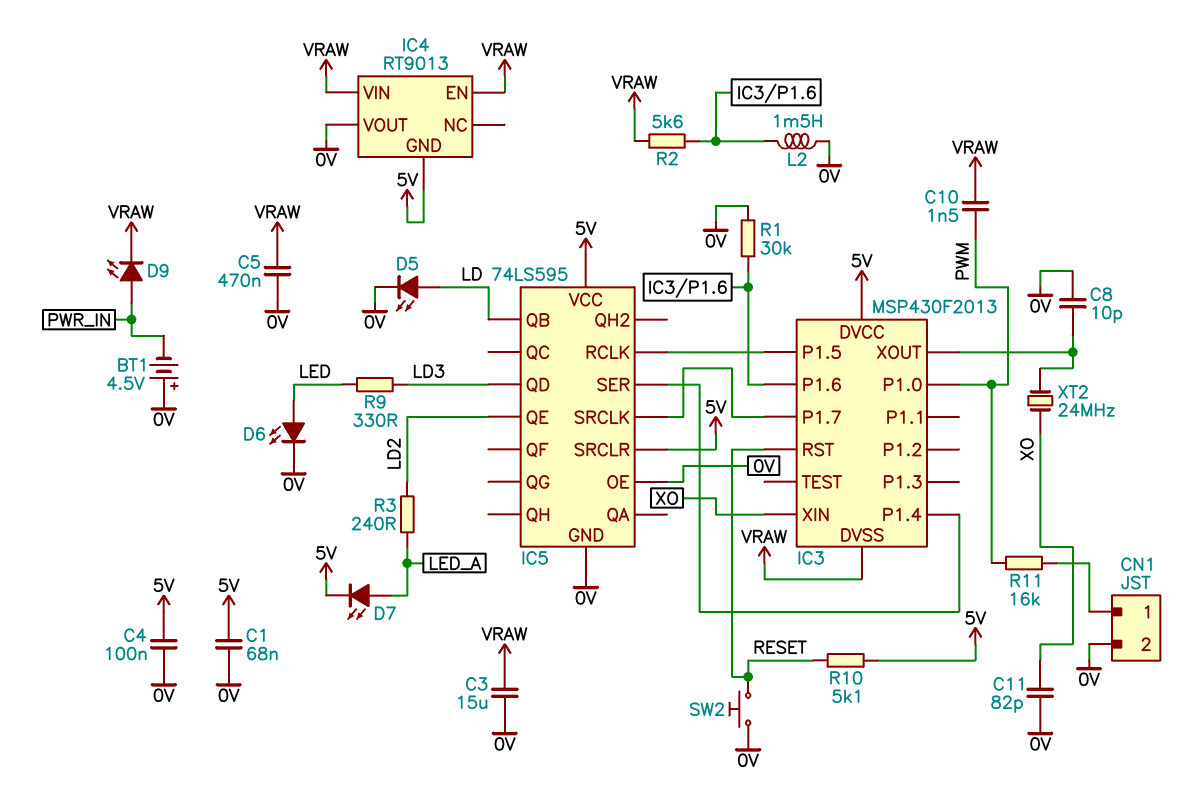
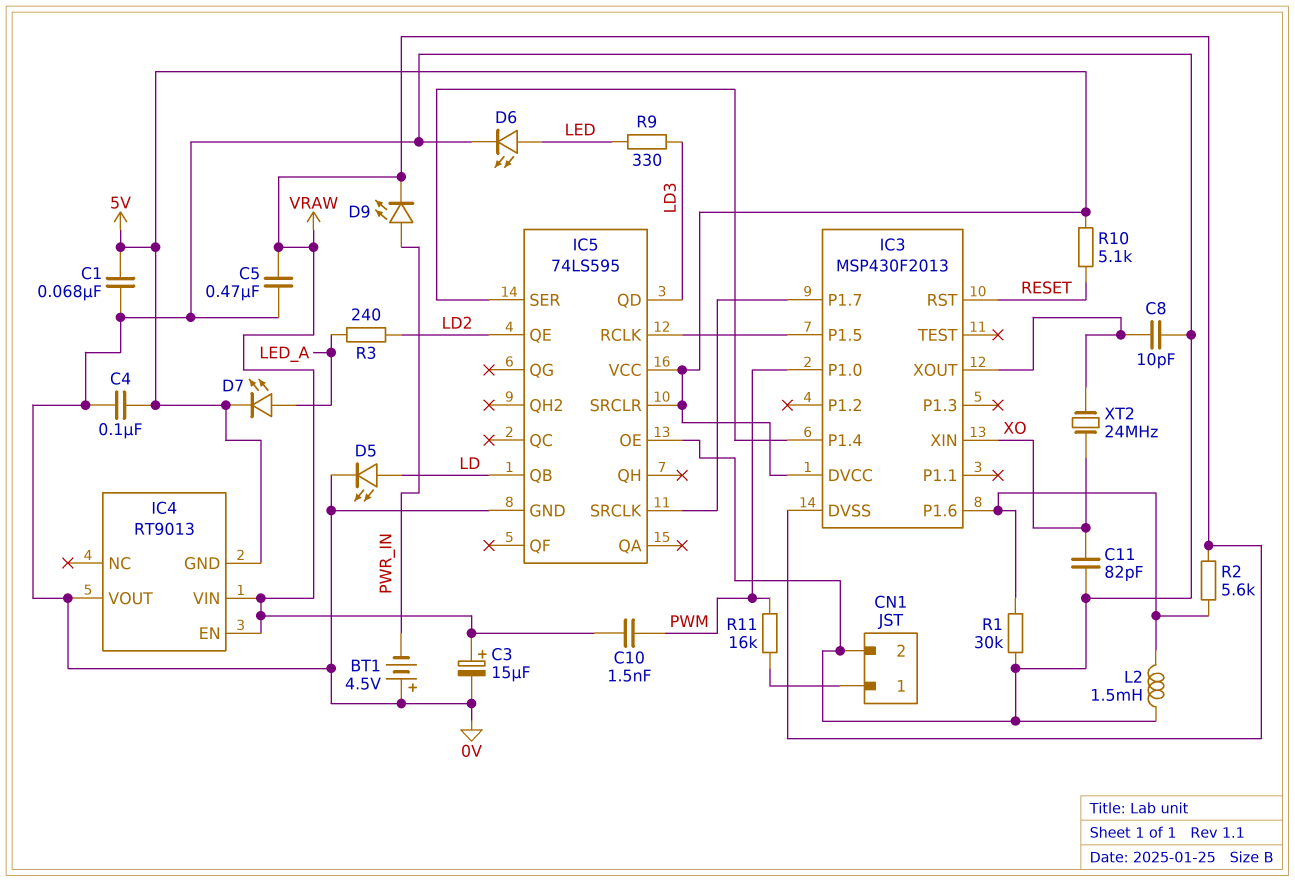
C3: 15uF (0V, VRAW) -> 15uF (plus VRAW, minus 0V)
SW2: button (0V, RESET) -> none

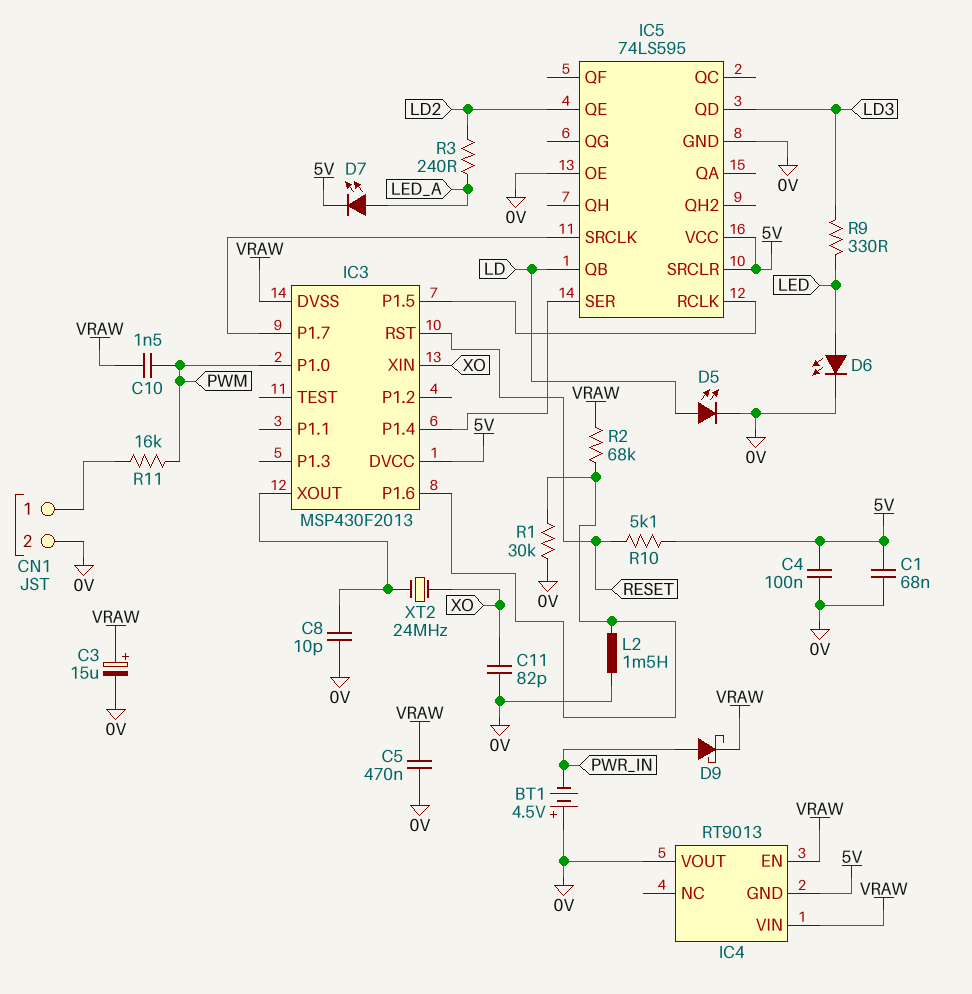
D9: LED (A PWR_IN, K VRAW) -> schottky (A PWR_IN, K VRAW)
R2: 5.6k (IC3/P1.6, VRAW) -> 68k (IC3/P1.6, VRAW)

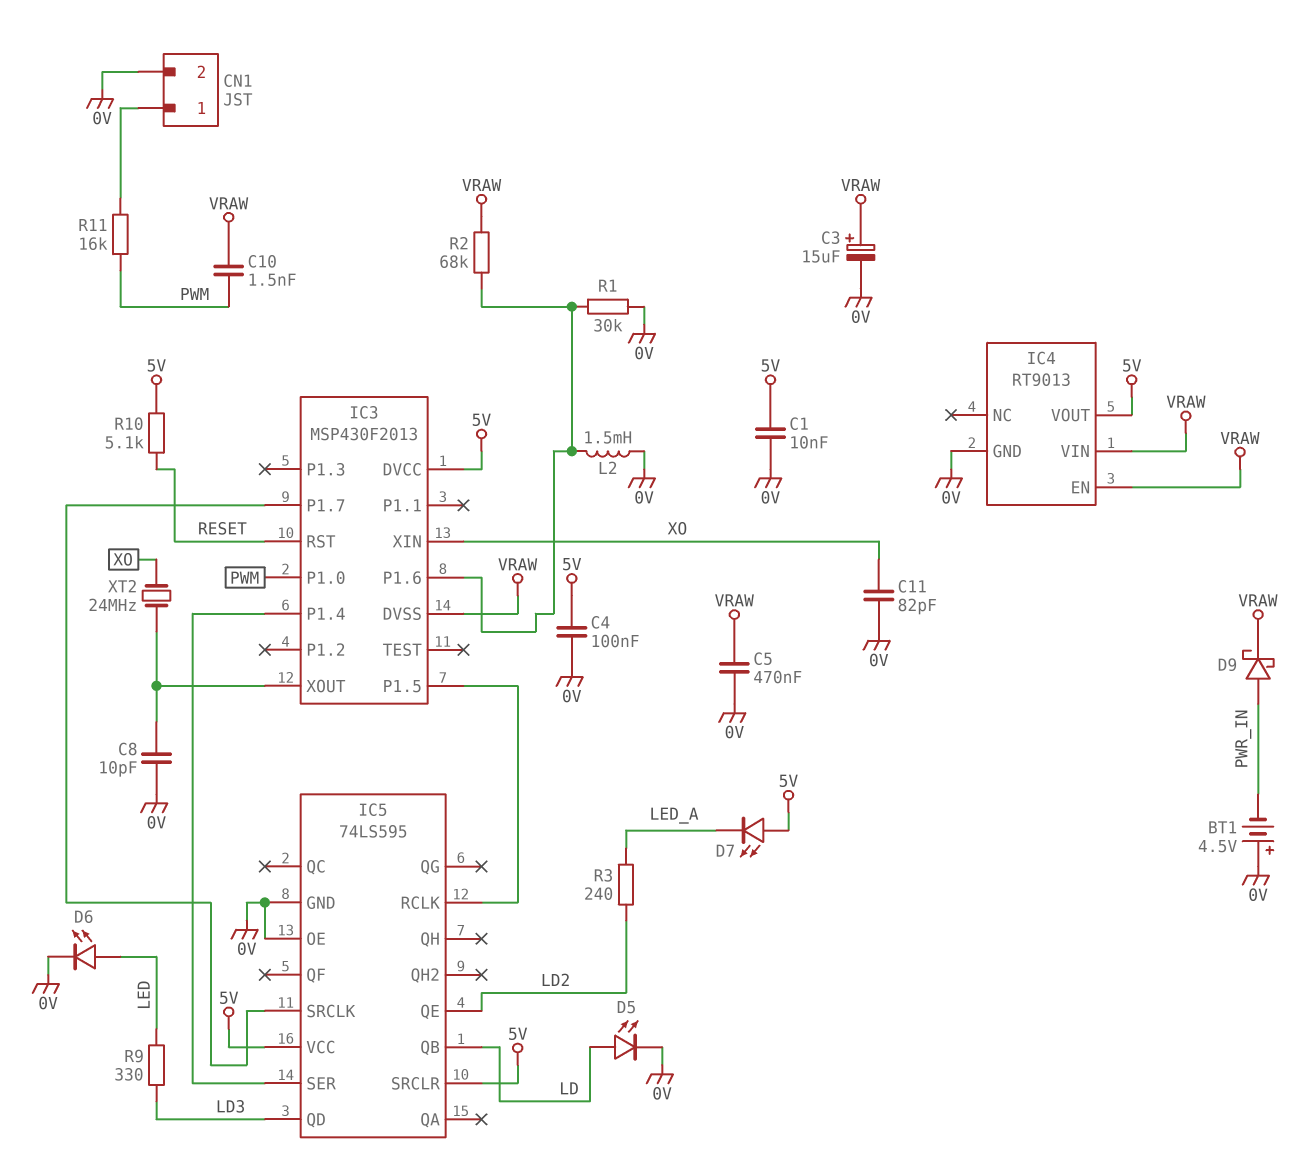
C1: 68nF (0V, 5V) -> 10nF (0V, 5V)
D7: LED (A LED_A, K 5V) -> LED (A 5V, K LED_A)
IC4 pin GND: 5V -> 0V
IC4 pin VOUT: 0V -> 5V

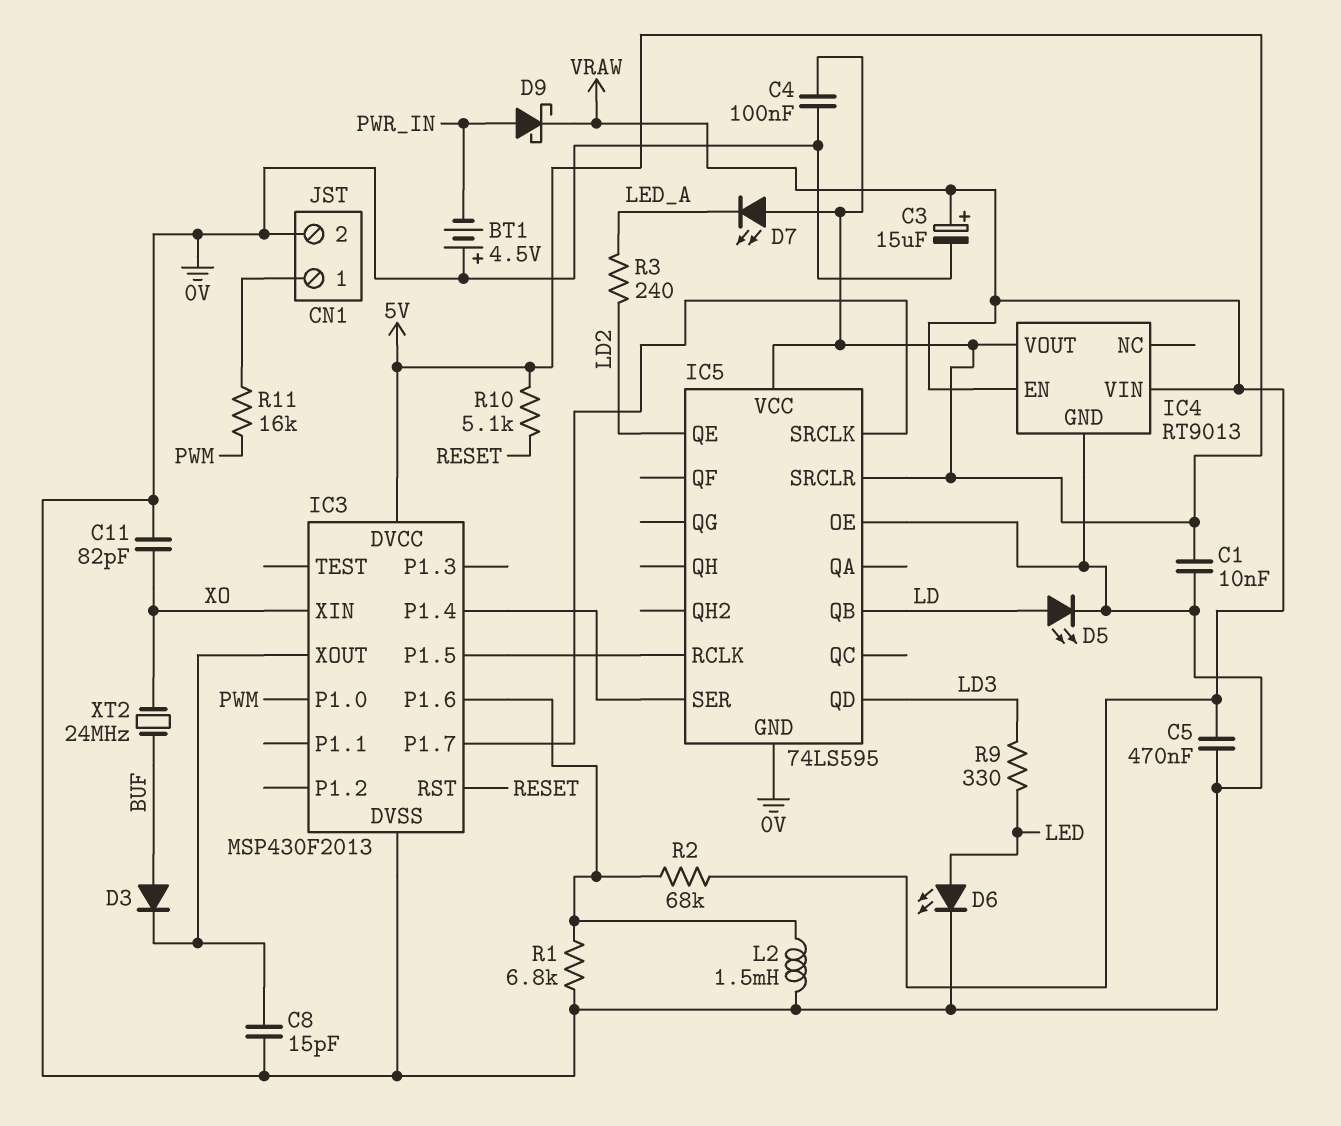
C8: 10pF (0V, IC3/XOUT) -> 15pF (0V, IC3/XOUT)
C10: 1.5nF (PWM, VRAW) -> none
D3: none -> diode (A BUF, K IC3/XOUT)
IC3 pin DVSS: VRAW -> 0V
R1: 30k (0V, IC3/P1.6) -> 6.8k (0V, IC3/P1.6)
XT2: 24MHz (IC3/XOUT, XO) -> 24MHz (BUF, XO)

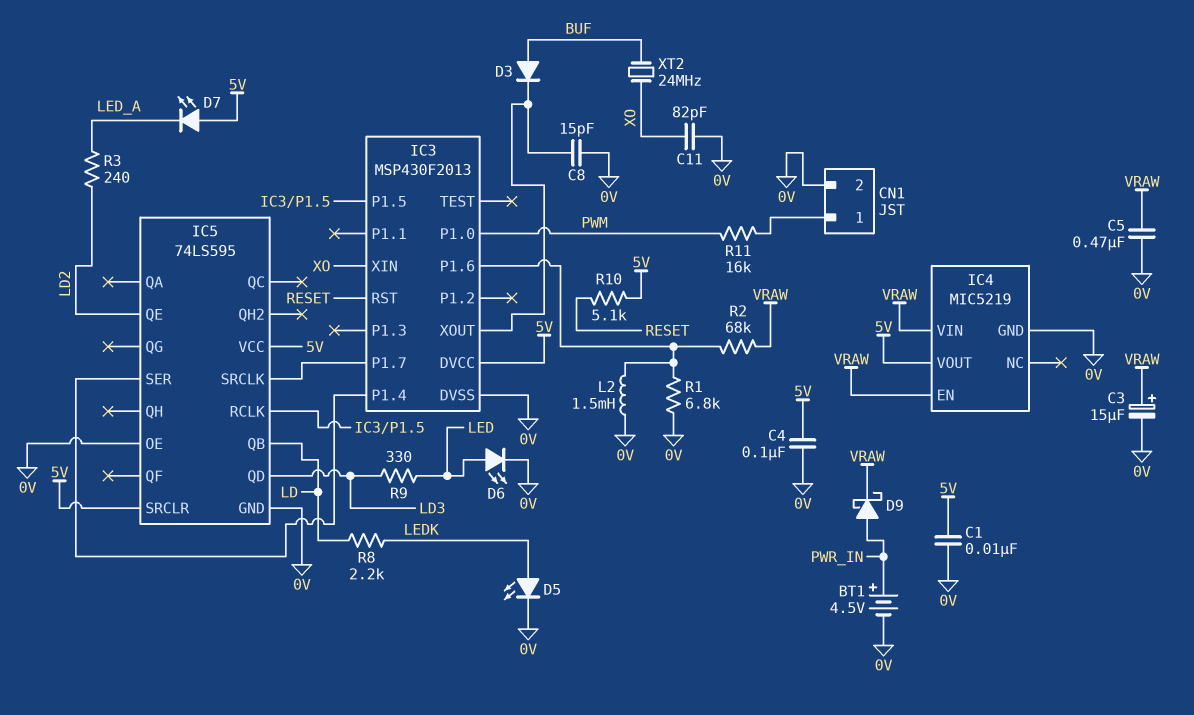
BT1: 4.5V (plus 0V, minus PWR_IN) -> 4.5V (plus PWR_IN, minus 0V)
D5: LED (A LD, K 0V) -> LED (A LEDK, K 0V)
IC4: RT9013 -> MIC5219
R8: none -> 2.2k (LD, LEDK)

